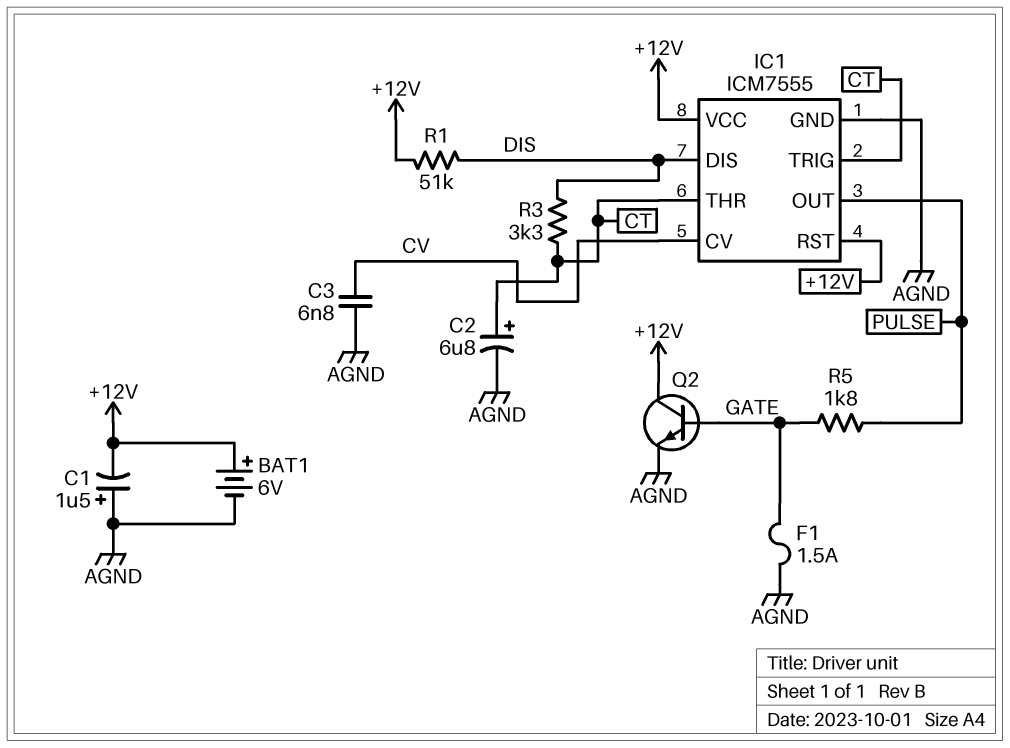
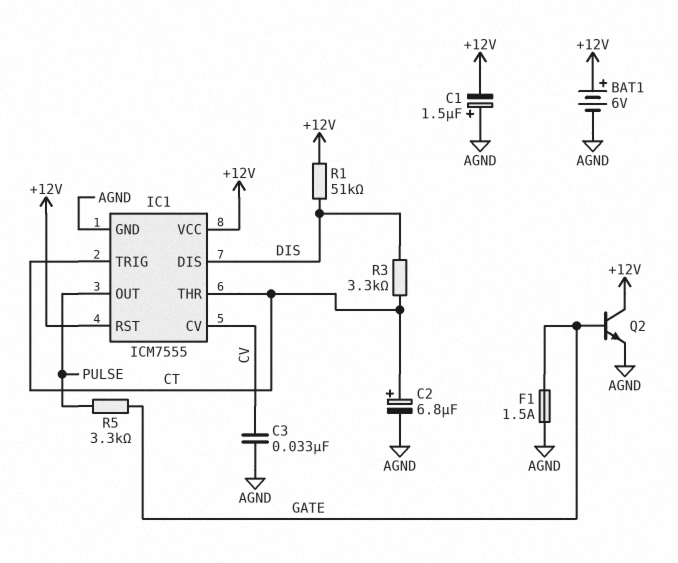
C3: 6.8nF (AGND, CV) -> 33nF (AGND, CV)
R5: 1.8k (GATE, PULSE) -> 3.3k (GATE, PULSE)

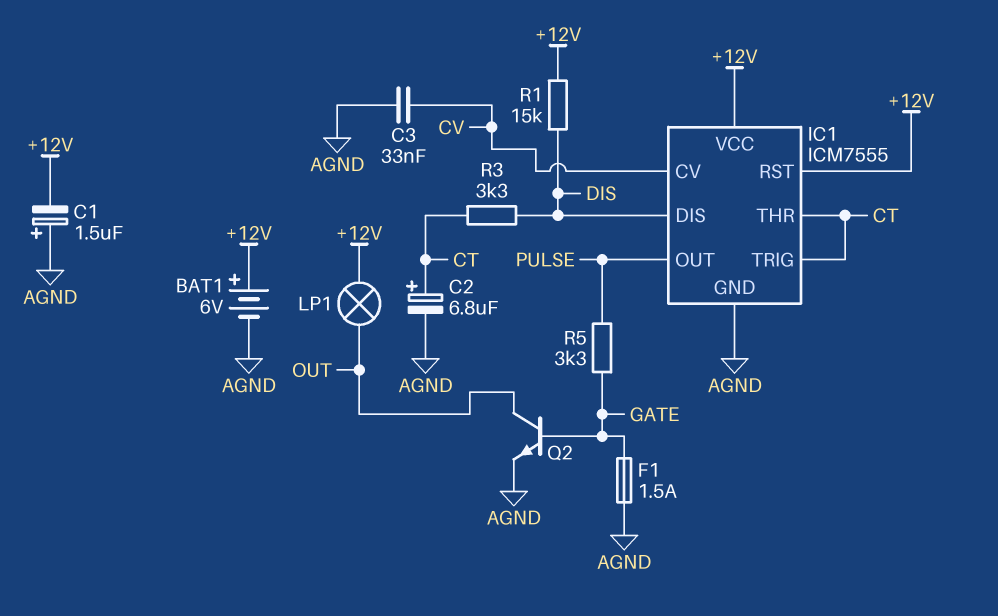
LP1: none -> lamp (+12V, OUT)
Q2: NPN (B GATE, C +12V, E AGND) -> NPN (B GATE, C OUT, E AGND)
R1: 51k (+12V, DIS) -> 15k (+12V, DIS)

